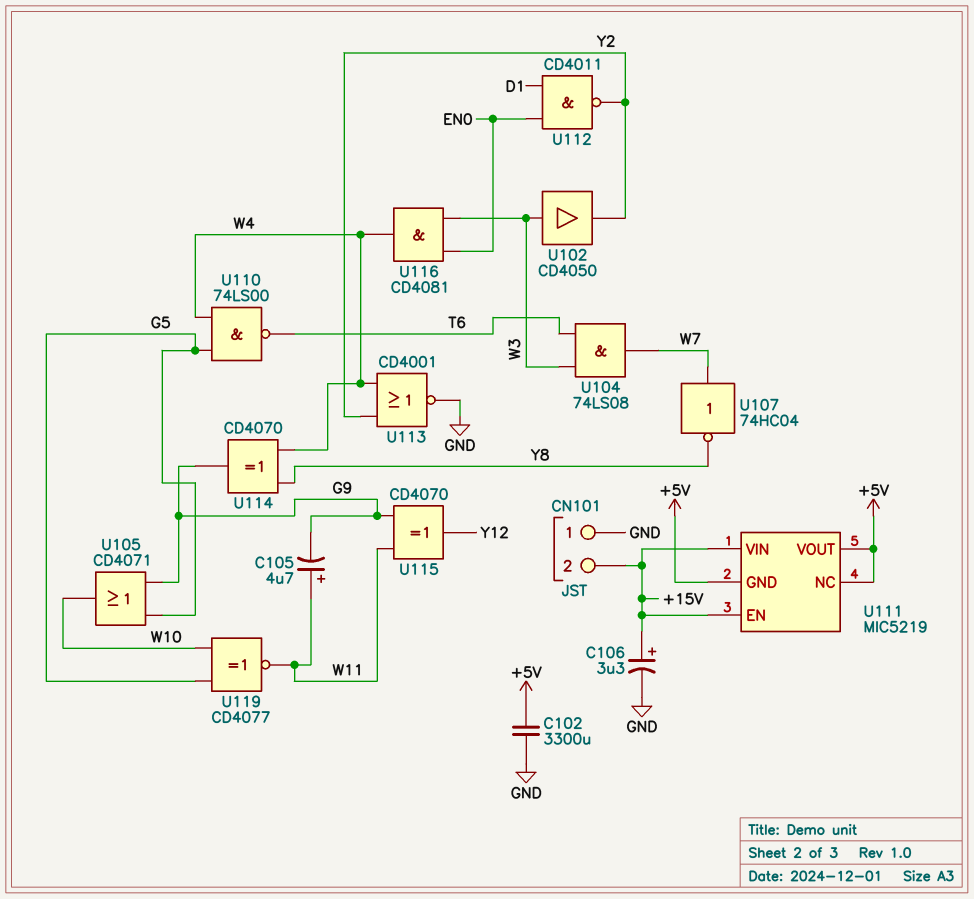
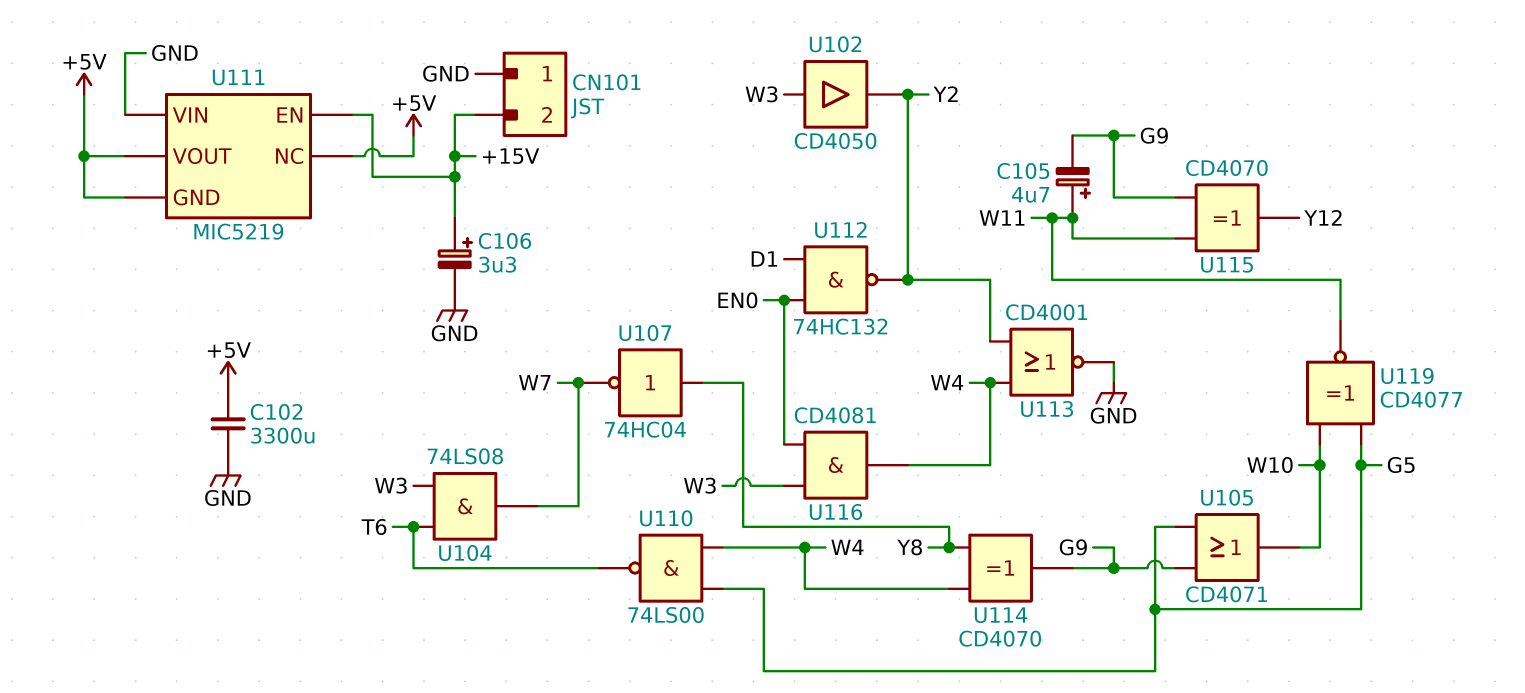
U107: NOT 74HC04 (in W7, out Y8) -> NOT 74HC04 (in Y8, out W7)
U111 pin VIN: +15V -> GND
U112: NAND CD4011 (in D1, in EN0, out Y2) -> NAND 74HC132 (in D1, in EN0, out Y2)

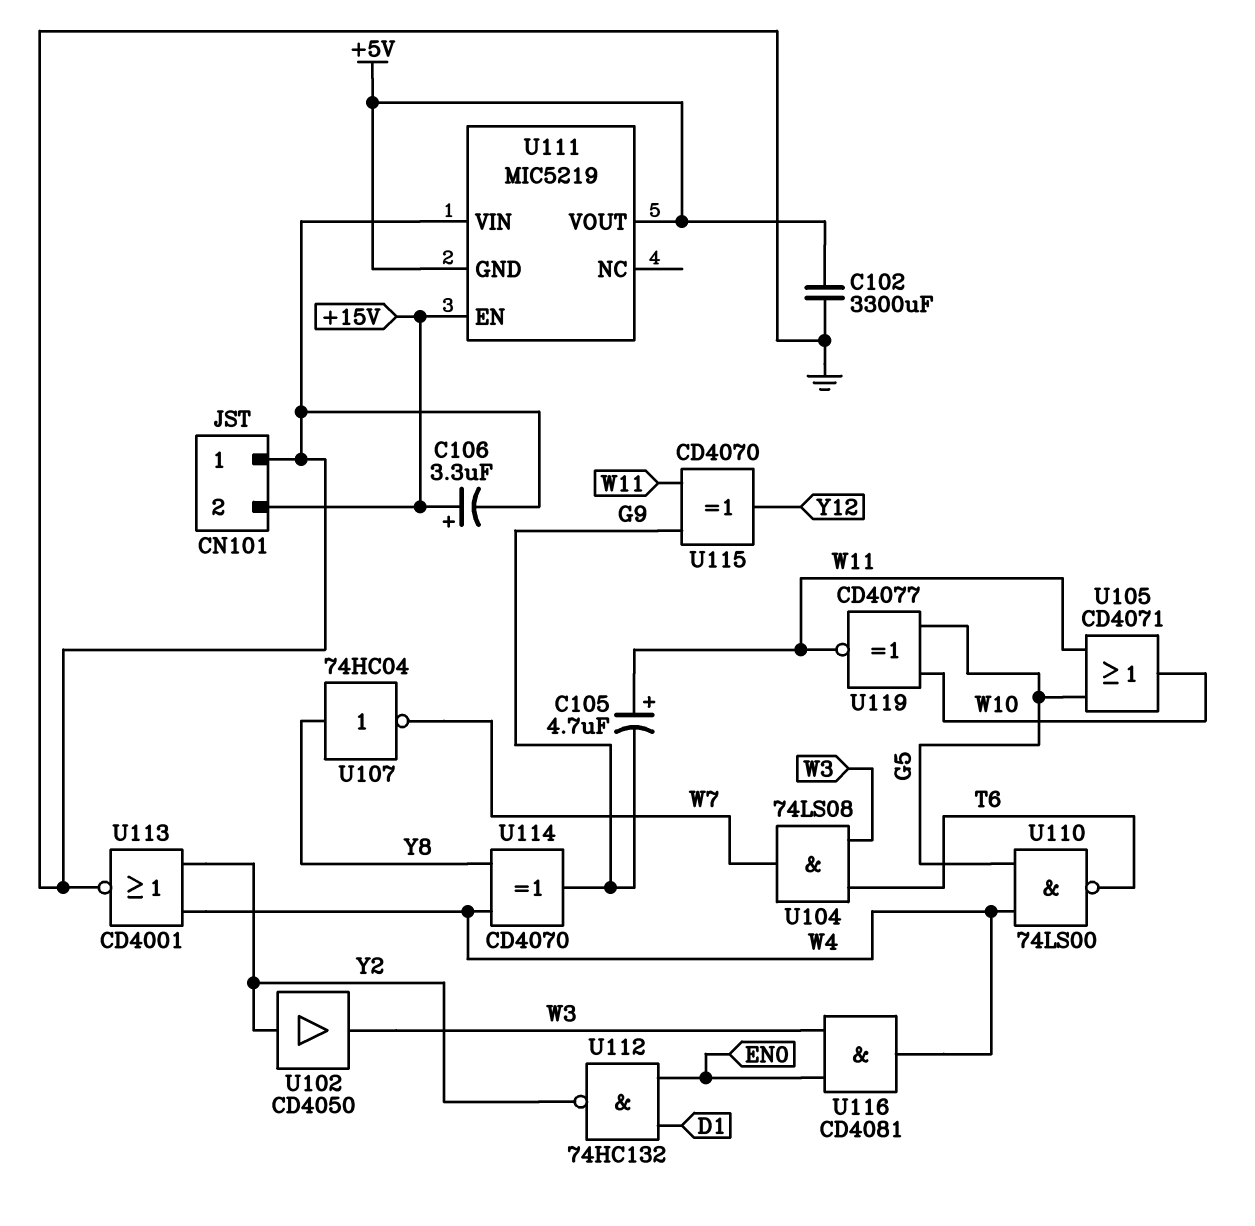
U102: buffer CD4050 (in W3, out Y2) -> buffer CD4050 (in Y2, out W3)
U105: OR CD4071 (in G5, in G9, out W10) -> OR CD4071 (in G5, in W11, out W10)
U111 pin NC: +5V -> none

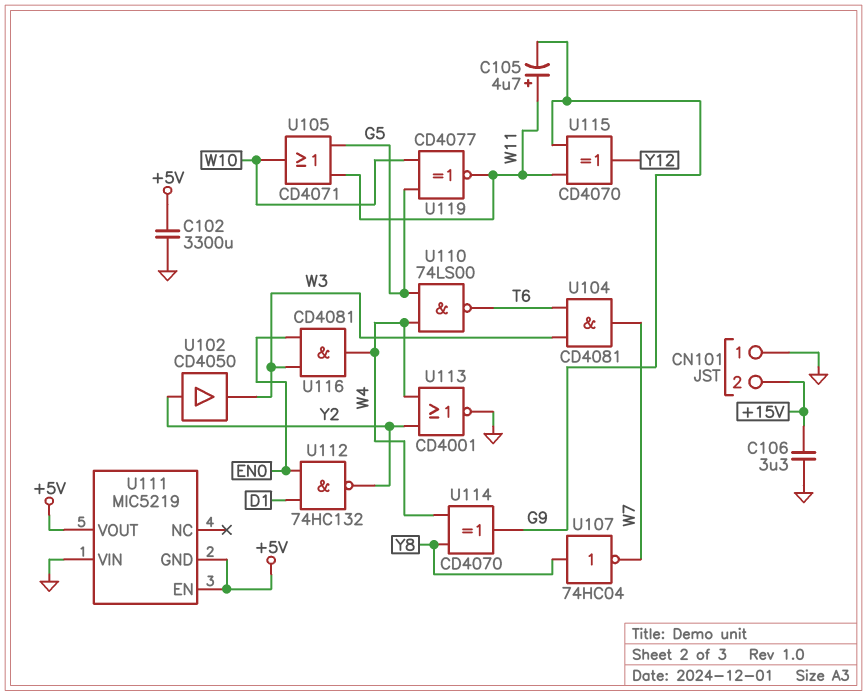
C106: 3.3uF (plus +15V, minus GND) -> 3.3uF (+15V, GND)
U104: AND 74LS08 (in T6, in W3, out W7) -> AND CD4081 (in T6, in W3, out W7)
U111 pin EN: +15V -> +5V

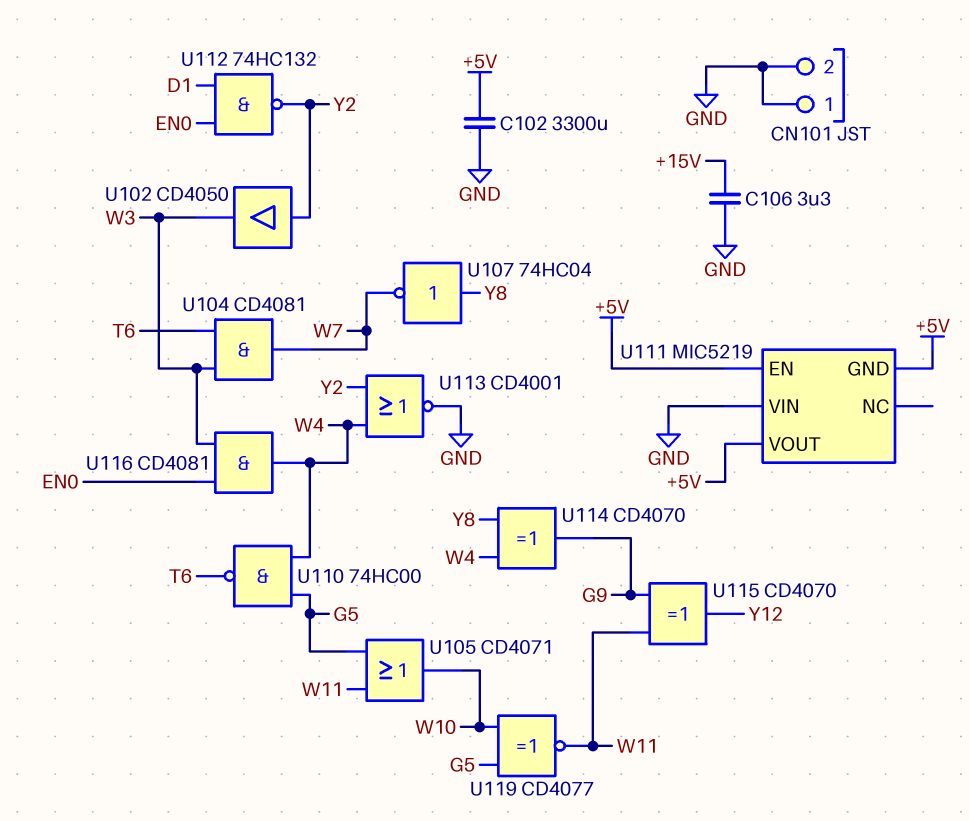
C105: 4.7uF (plus W11, minus G9) -> none
CN101 pin 2: +15V -> GND
U110: NAND 74LS00 (in G5, in W4, out T6) -> NAND 74HC00 (in G5, in W4, out T6)

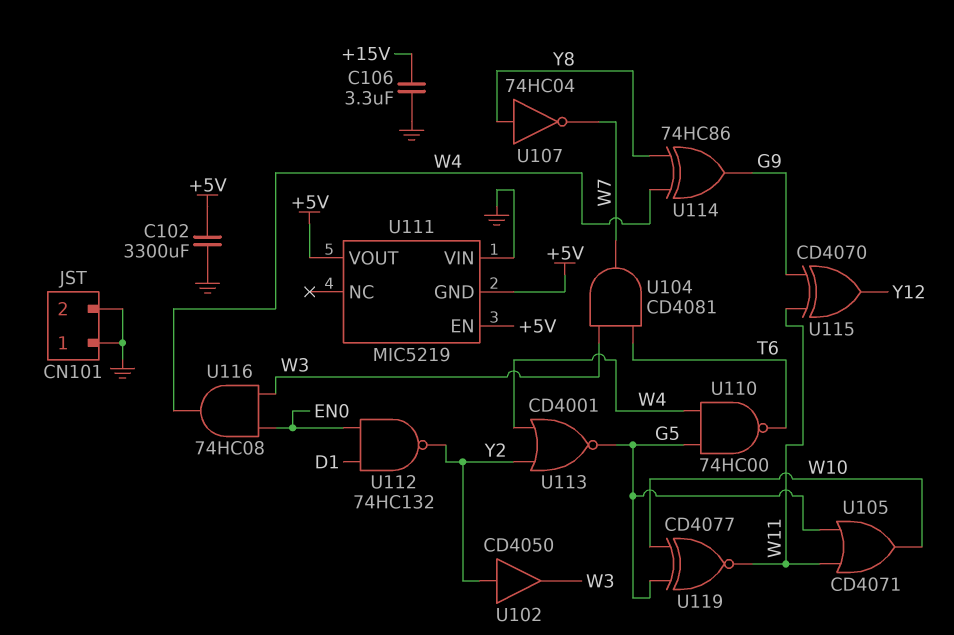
U113: NOR CD4001 (in W4, in Y2, out GND) -> NOR CD4001 (in W4, in Y2, out G5)
U114: XOR CD4070 (in W4, in Y8, out G9) -> XOR 74HC86 (in W4, in Y8, out G9)
U116: AND CD4081 (in EN0, in W3, out W4) -> AND 74HC08 (in EN0, in W3, out W4)

